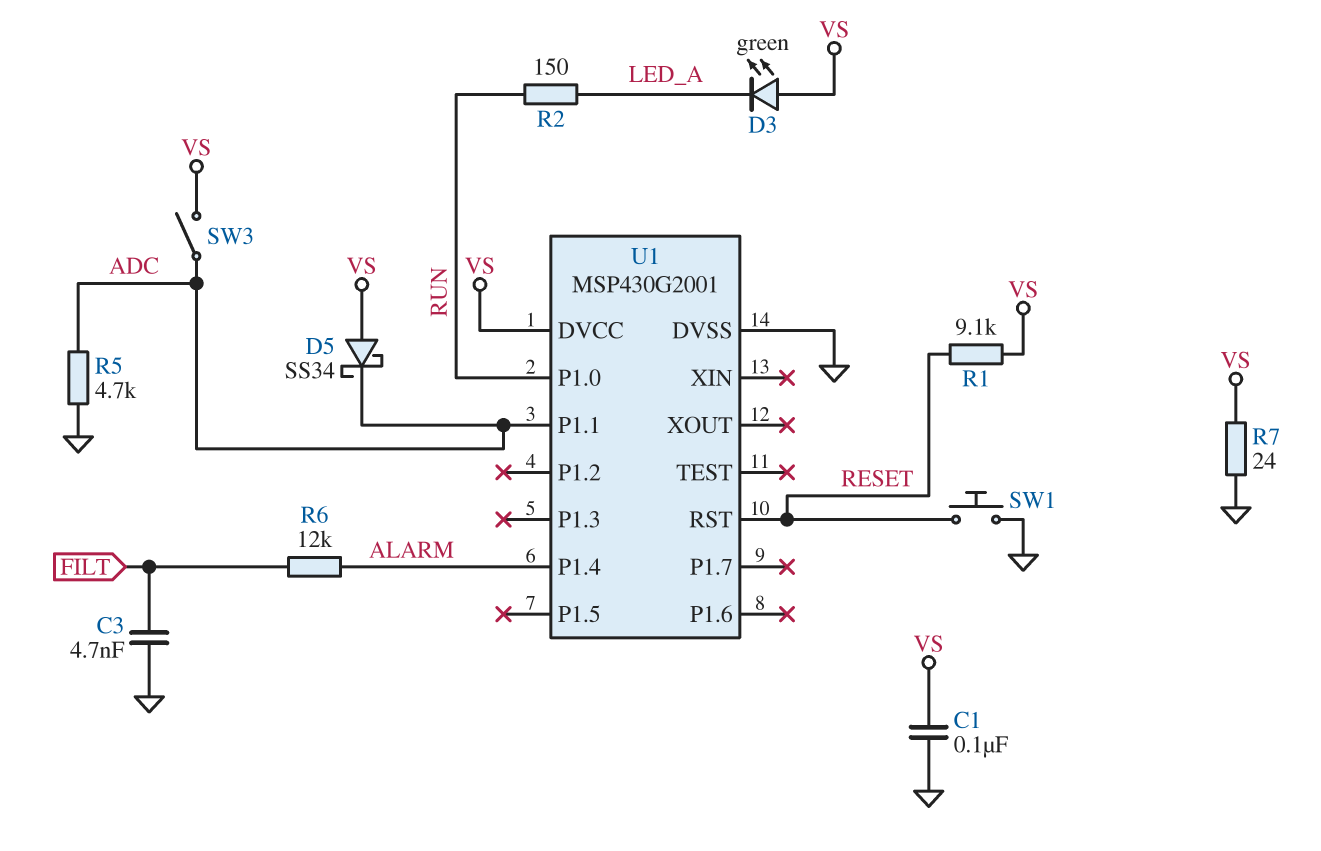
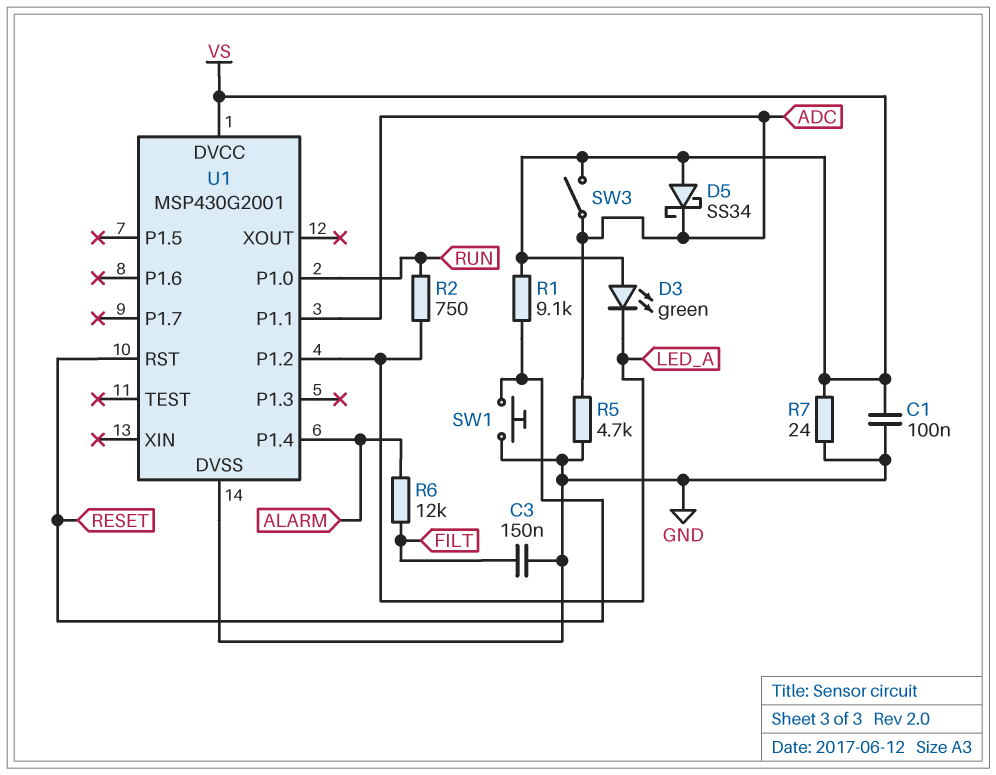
C3: 4.7nF (FILT, GND) -> 150nF (FILT, GND)
R2: 150 (LED_A, RUN) -> 750 (LED_A, RUN)
U1 pin P1.2: none -> LED_A

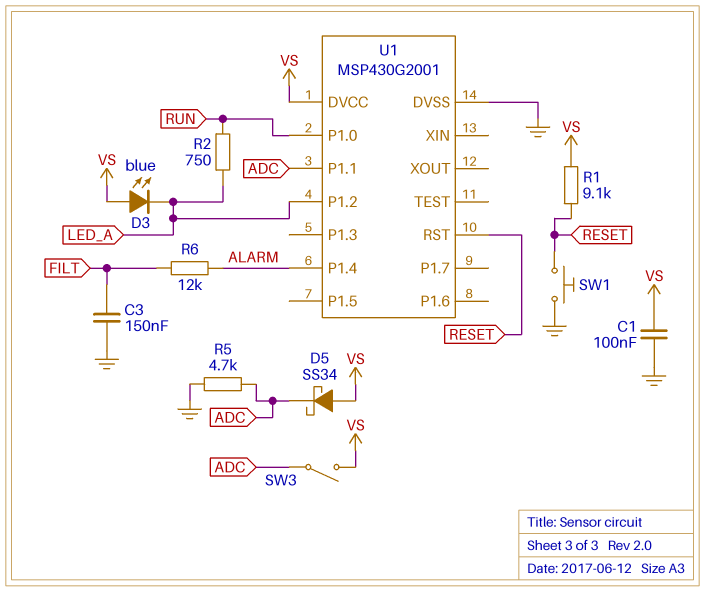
D3: LED green (A VS, K LED_A) -> LED blue (A VS, K LED_A)
R7: 24 (GND, VS) -> none

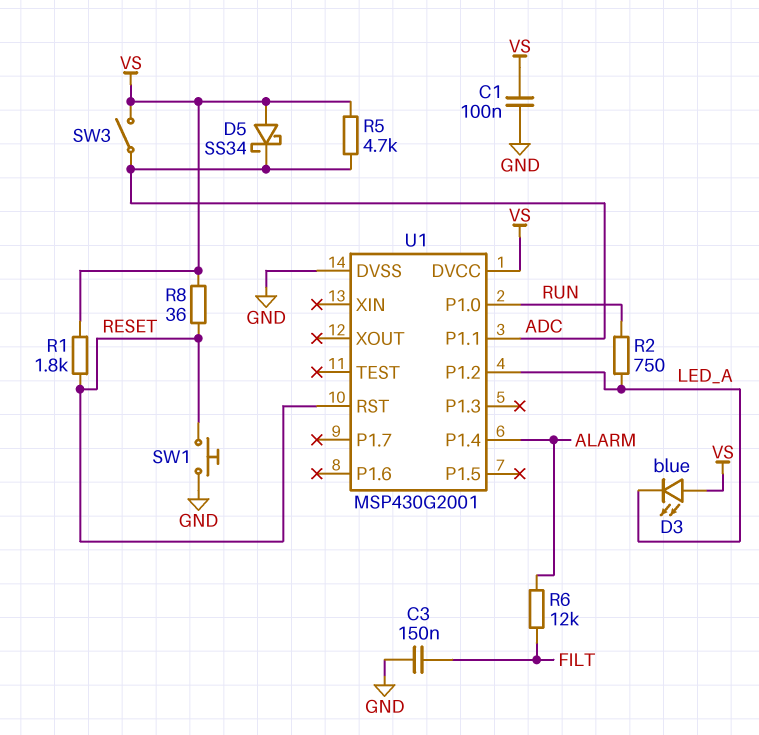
R1: 9.1k (RESET, VS) -> 1.8k (RESET, VS)
R5: 4.7k (ADC, GND) -> 4.7k (ADC, VS)
R8: none -> 36 (RESET, VS)

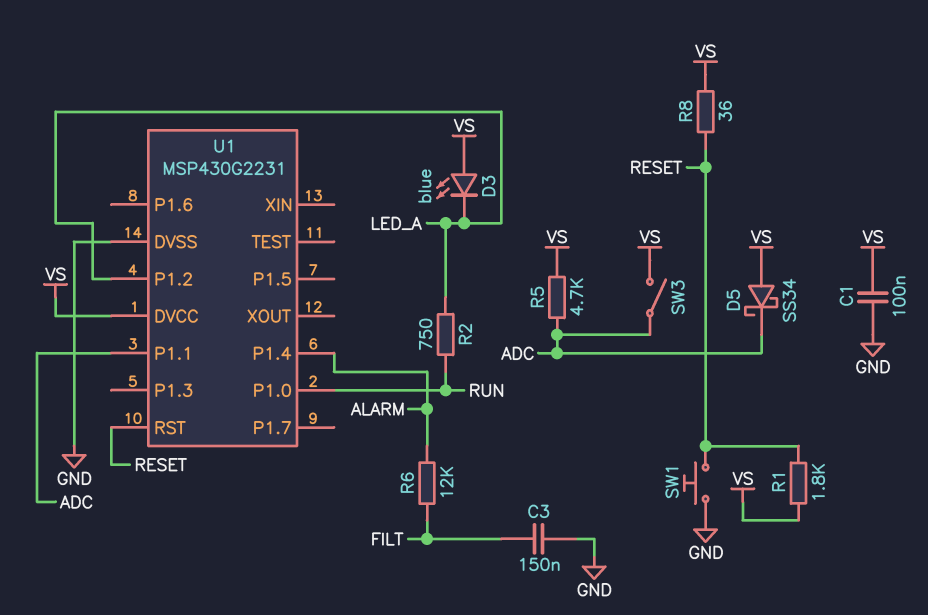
U1: MSP430G2001 -> MSP430G2231

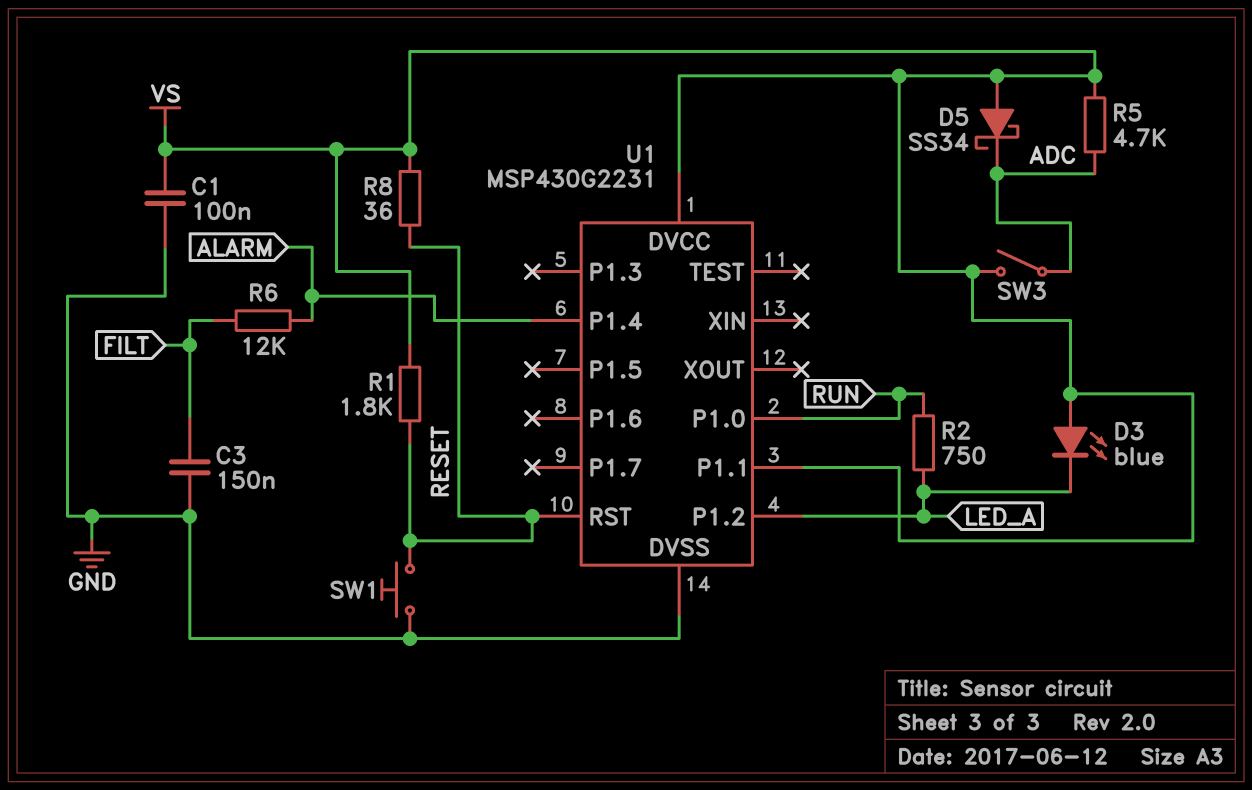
U1 pin P1.1: ADC -> VS

